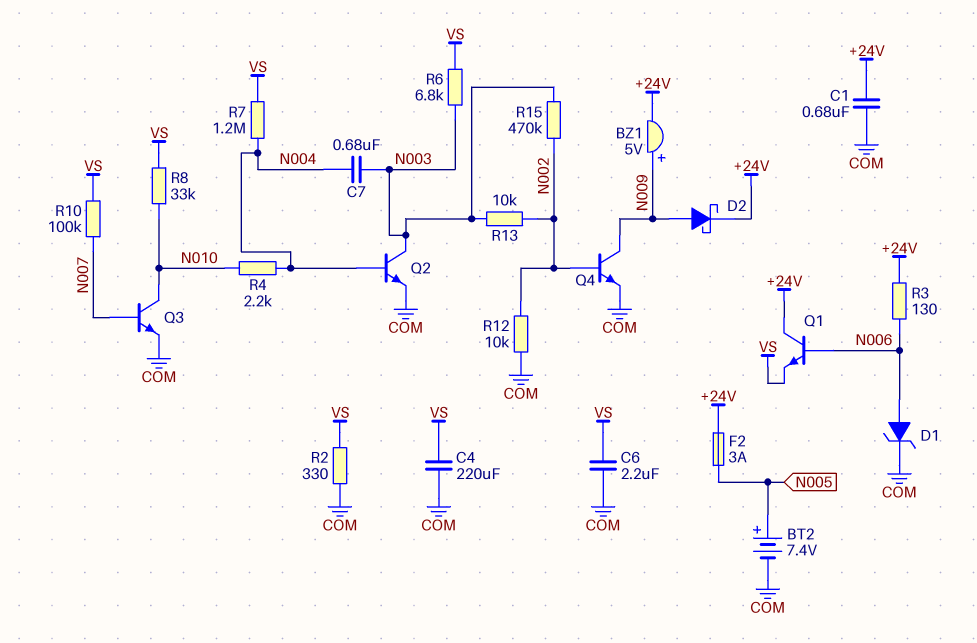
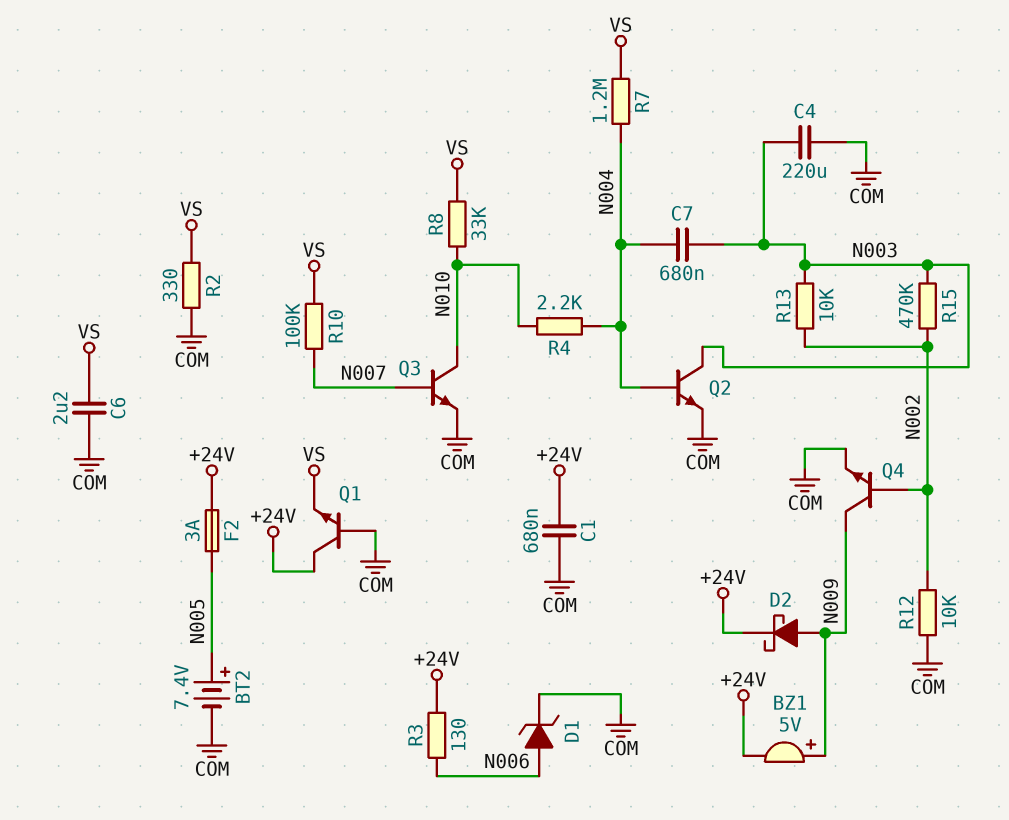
C4: 220uF (COM, VS) -> 220uF (COM, N003)
Q1: NPN (B N006, C +24V, E VS) -> NPN (B COM, C +24V, E VS)
R6: 6.8k (N003, VS) -> none

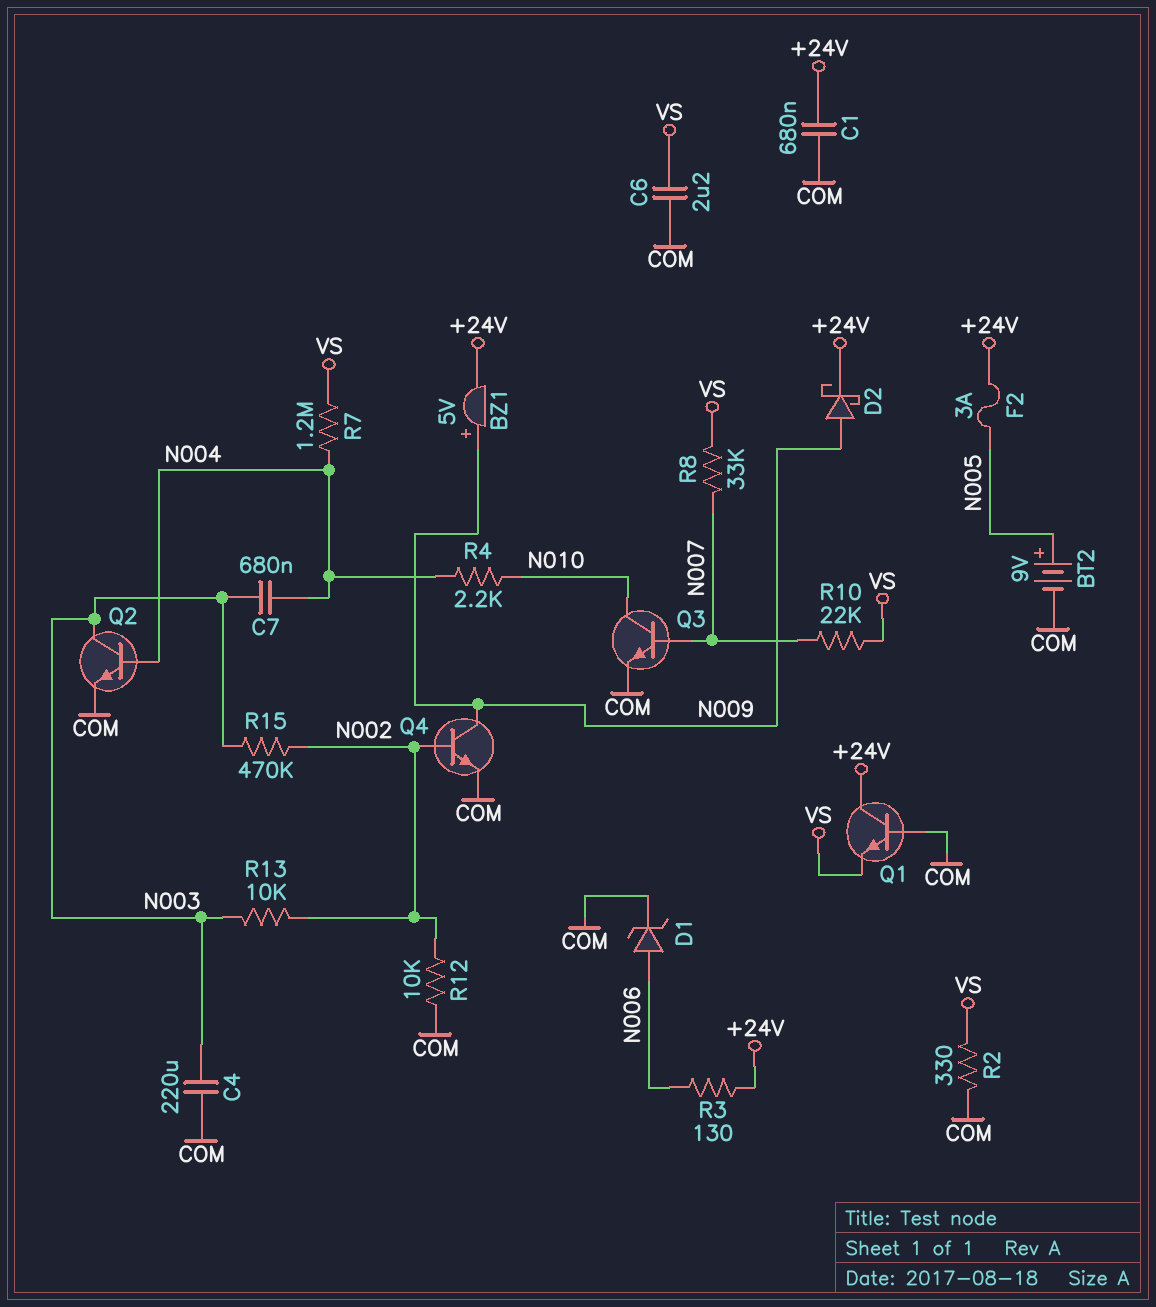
BT2: 7.4V (plus N005, minus COM) -> 9V (plus N005, minus COM)
R8: 33k (N010, VS) -> 33k (N007, VS)
R10: 100k (N007, VS) -> 22k (N007, VS)

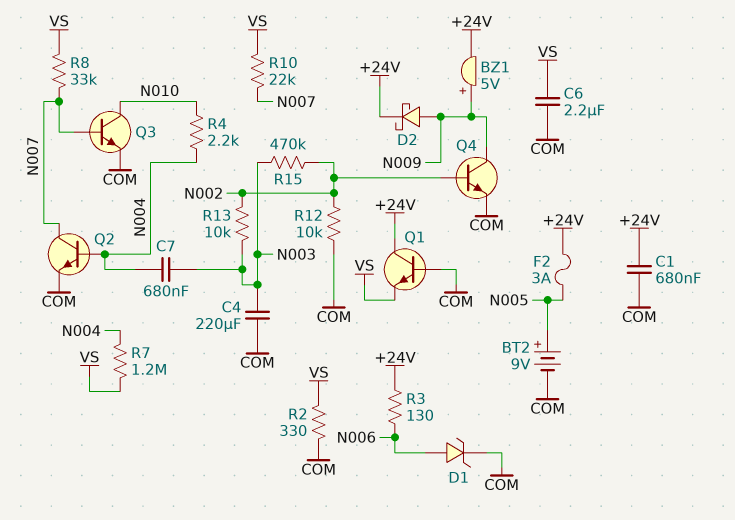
Q2: NPN (B N004, C N003, E COM) -> NPN (B N004, C N007, E COM)

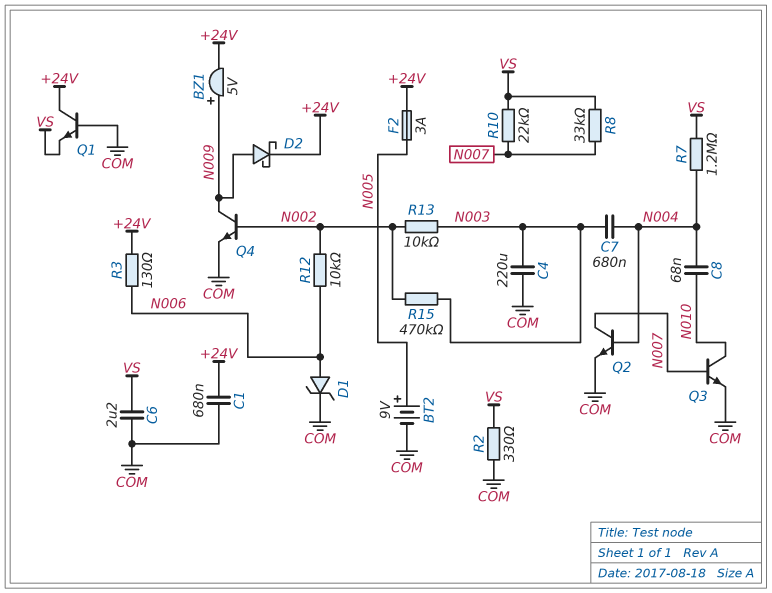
C8: none -> 68nF (N004, N010)
R4: 2.2k (N004, N010) -> none
R12: 10k (COM, N002) -> 10k (N002, N006)

